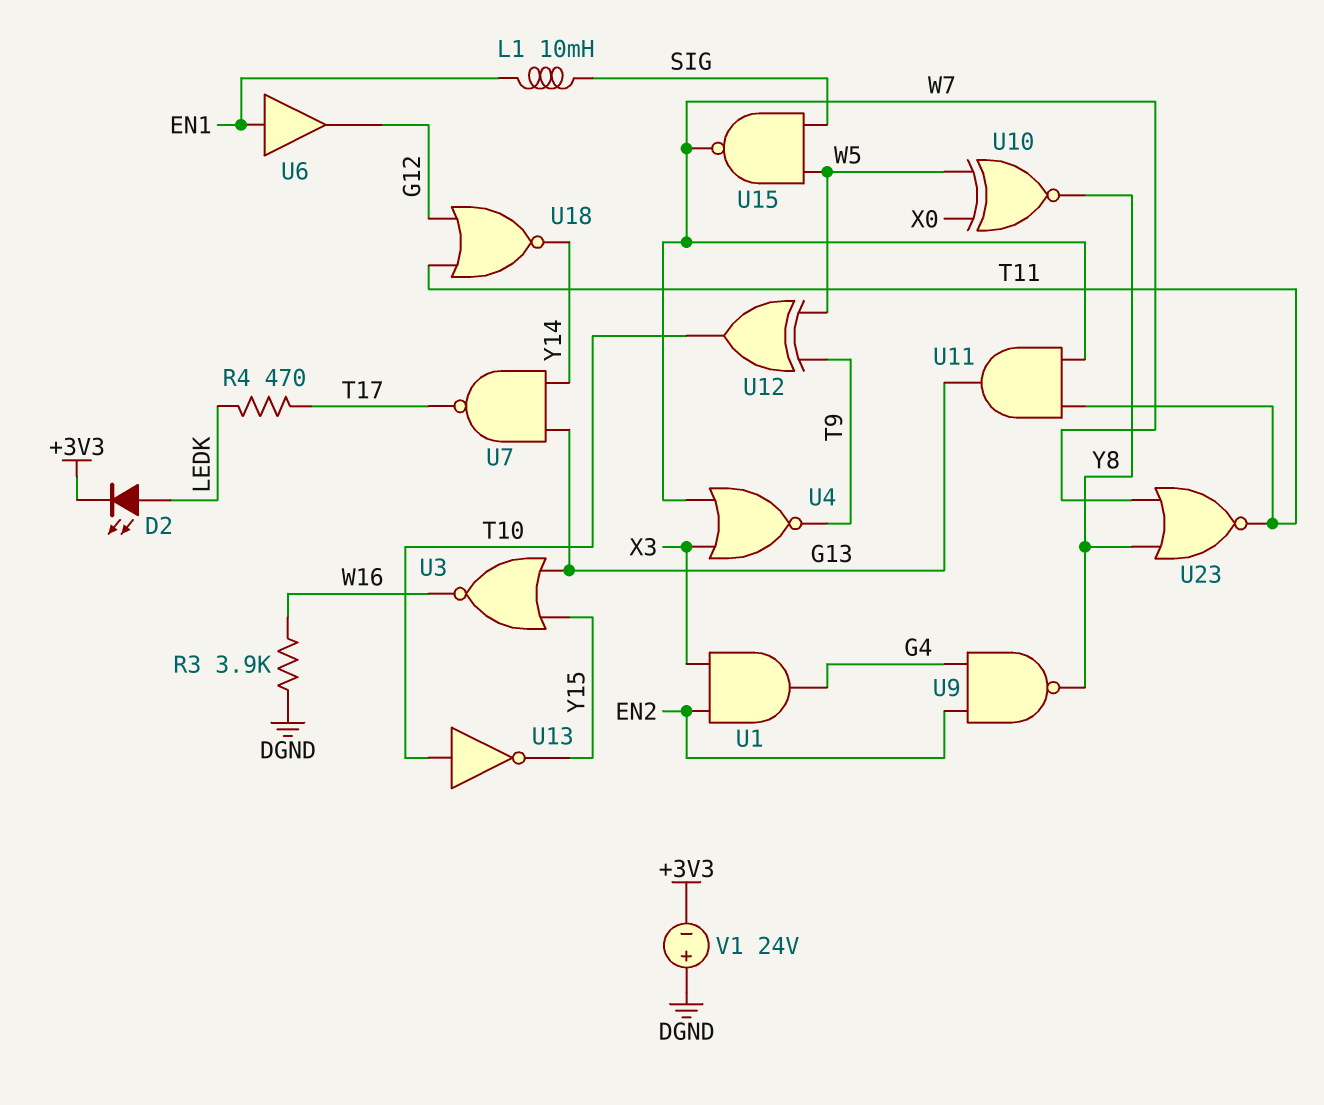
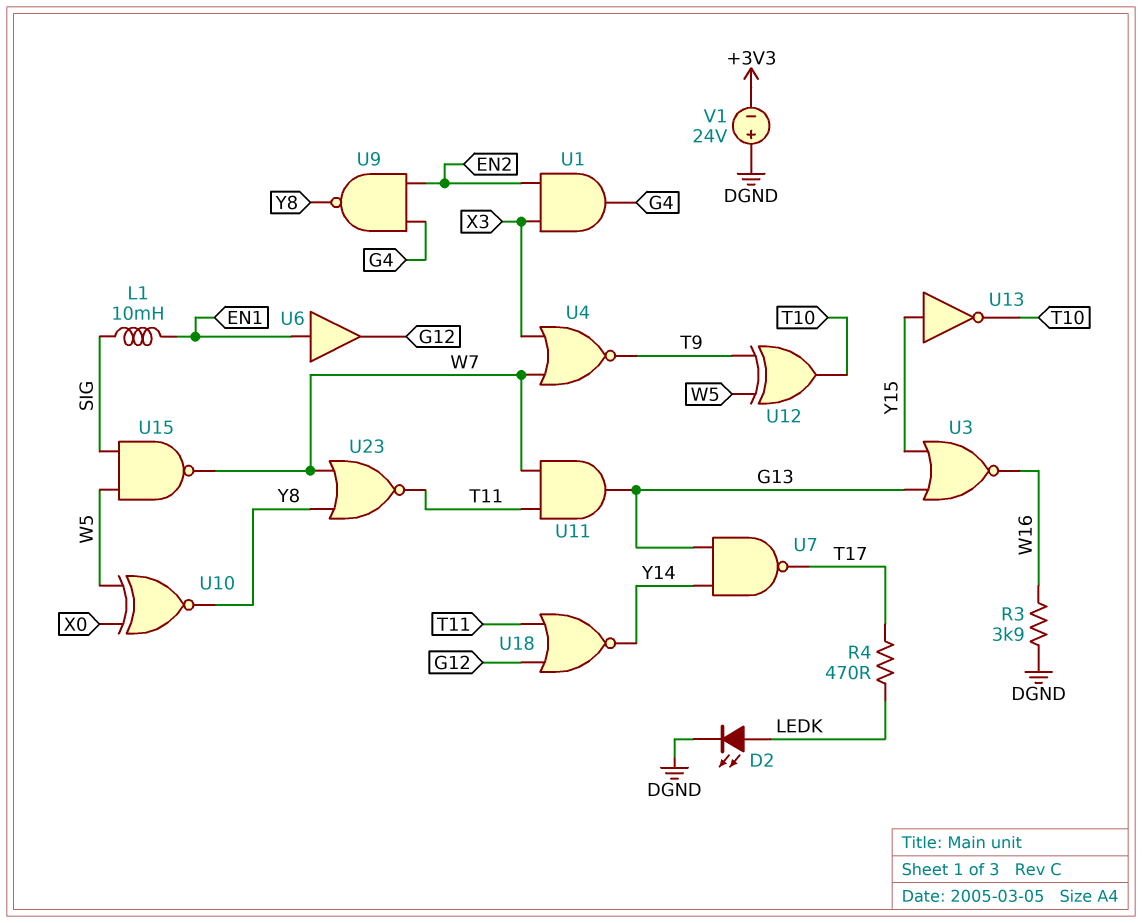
D2: LED (A LEDK, K +3V3) -> LED (A LEDK, K DGND)
U13: NOT (in T10, out Y15) -> NOT (in Y15, out T10)

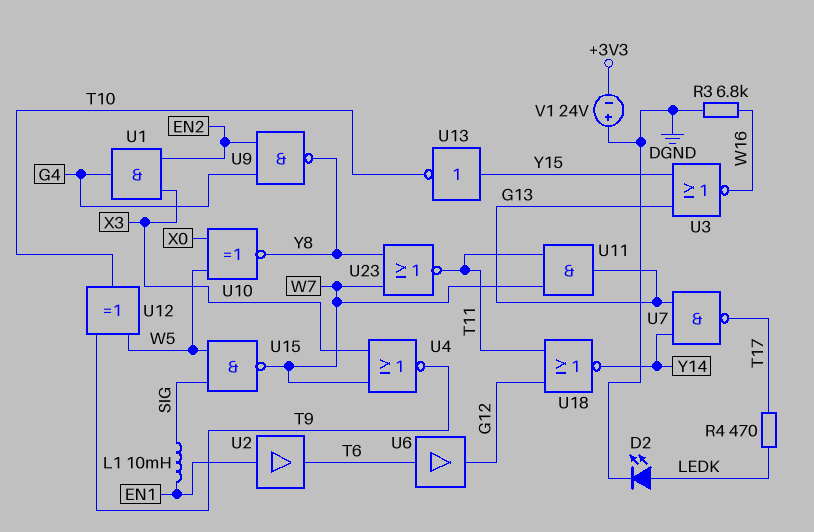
R3: 3.9k (DGND, W16) -> 6.8k (DGND, W16)
U2: none -> buffer (in EN1, out T6)
U6: buffer (in EN1, out G12) -> buffer (in T6, out G12)

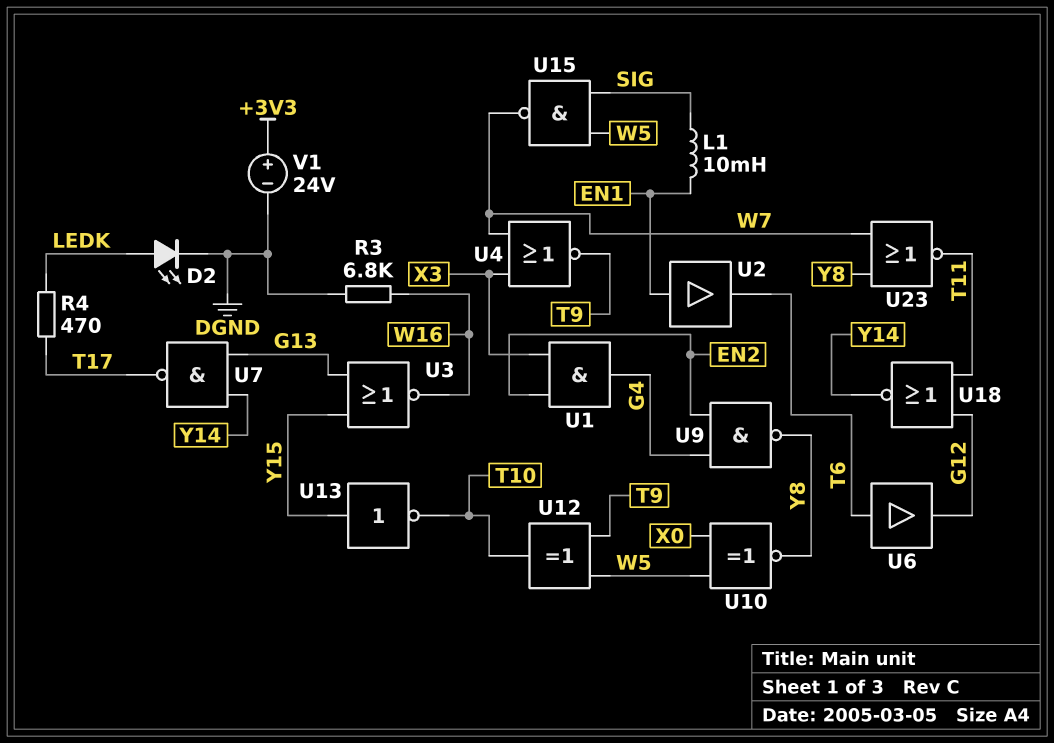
U11: AND (in T11, in W7, out G13) -> none
V1: 24V (plus DGND, minus +3V3) -> 24V (plus +3V3, minus DGND)

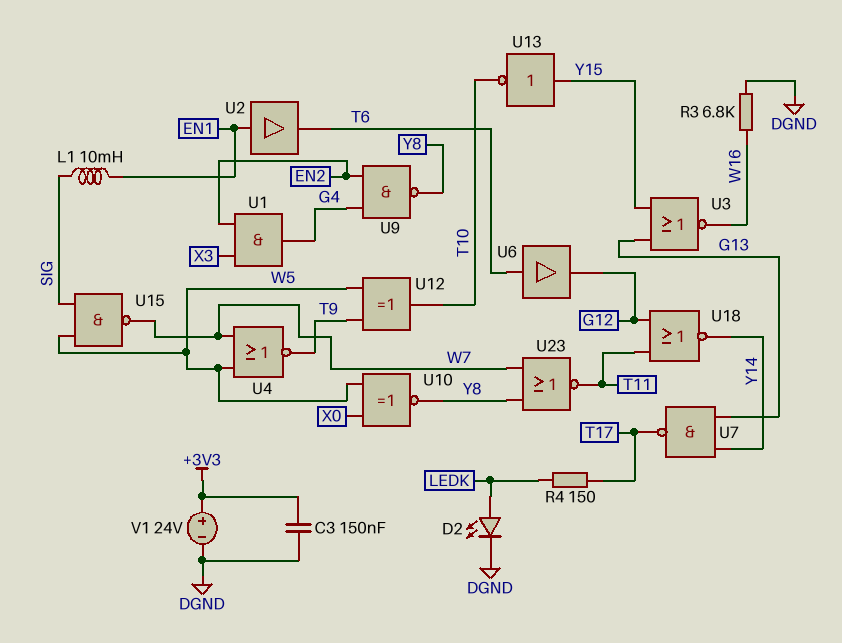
C3: none -> 150nF (+3V3, DGND)
R4: 470 (LEDK, T17) -> 150 (LEDK, T17)
U4: NOR (in W7, in X3, out T9) -> NOR (in W5, in W7, out T9)

